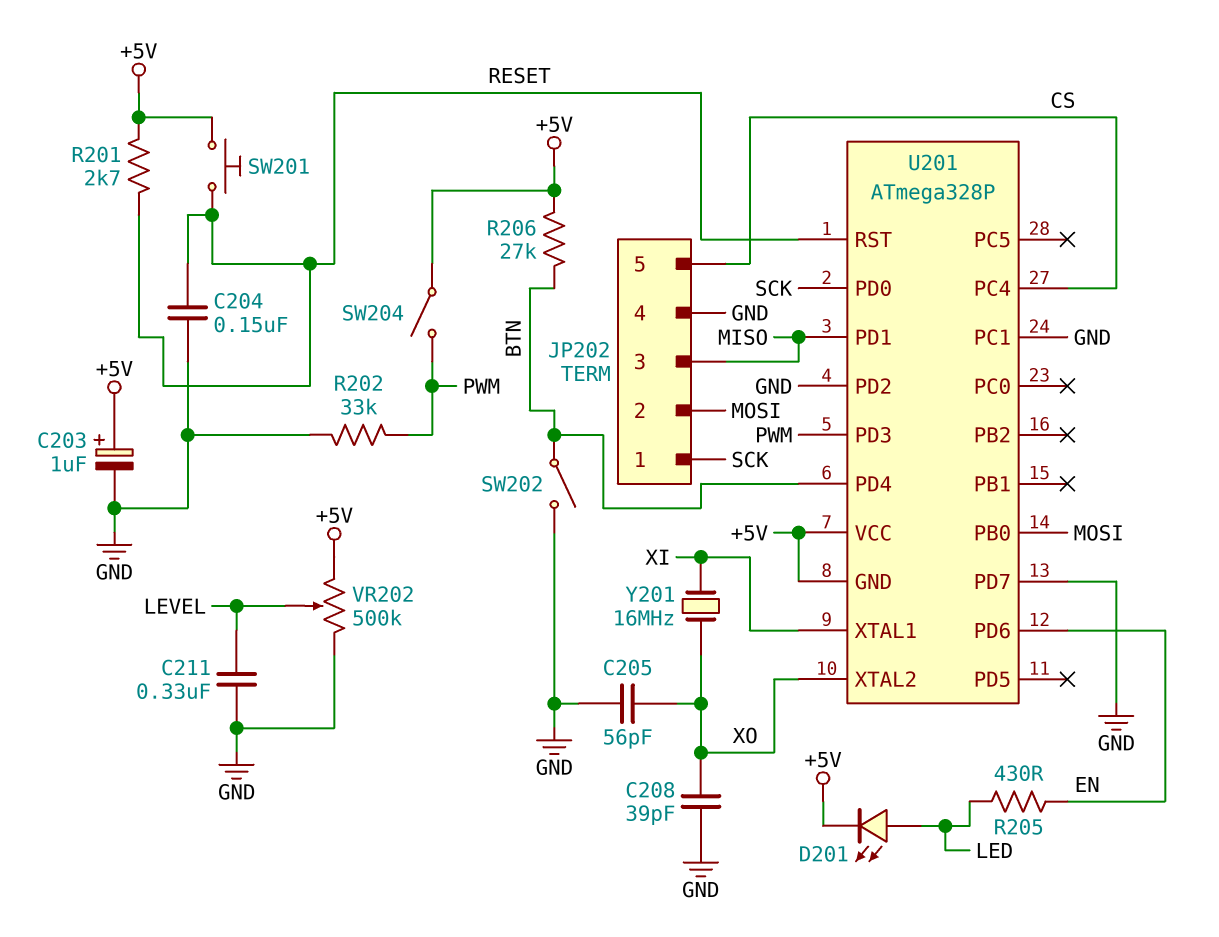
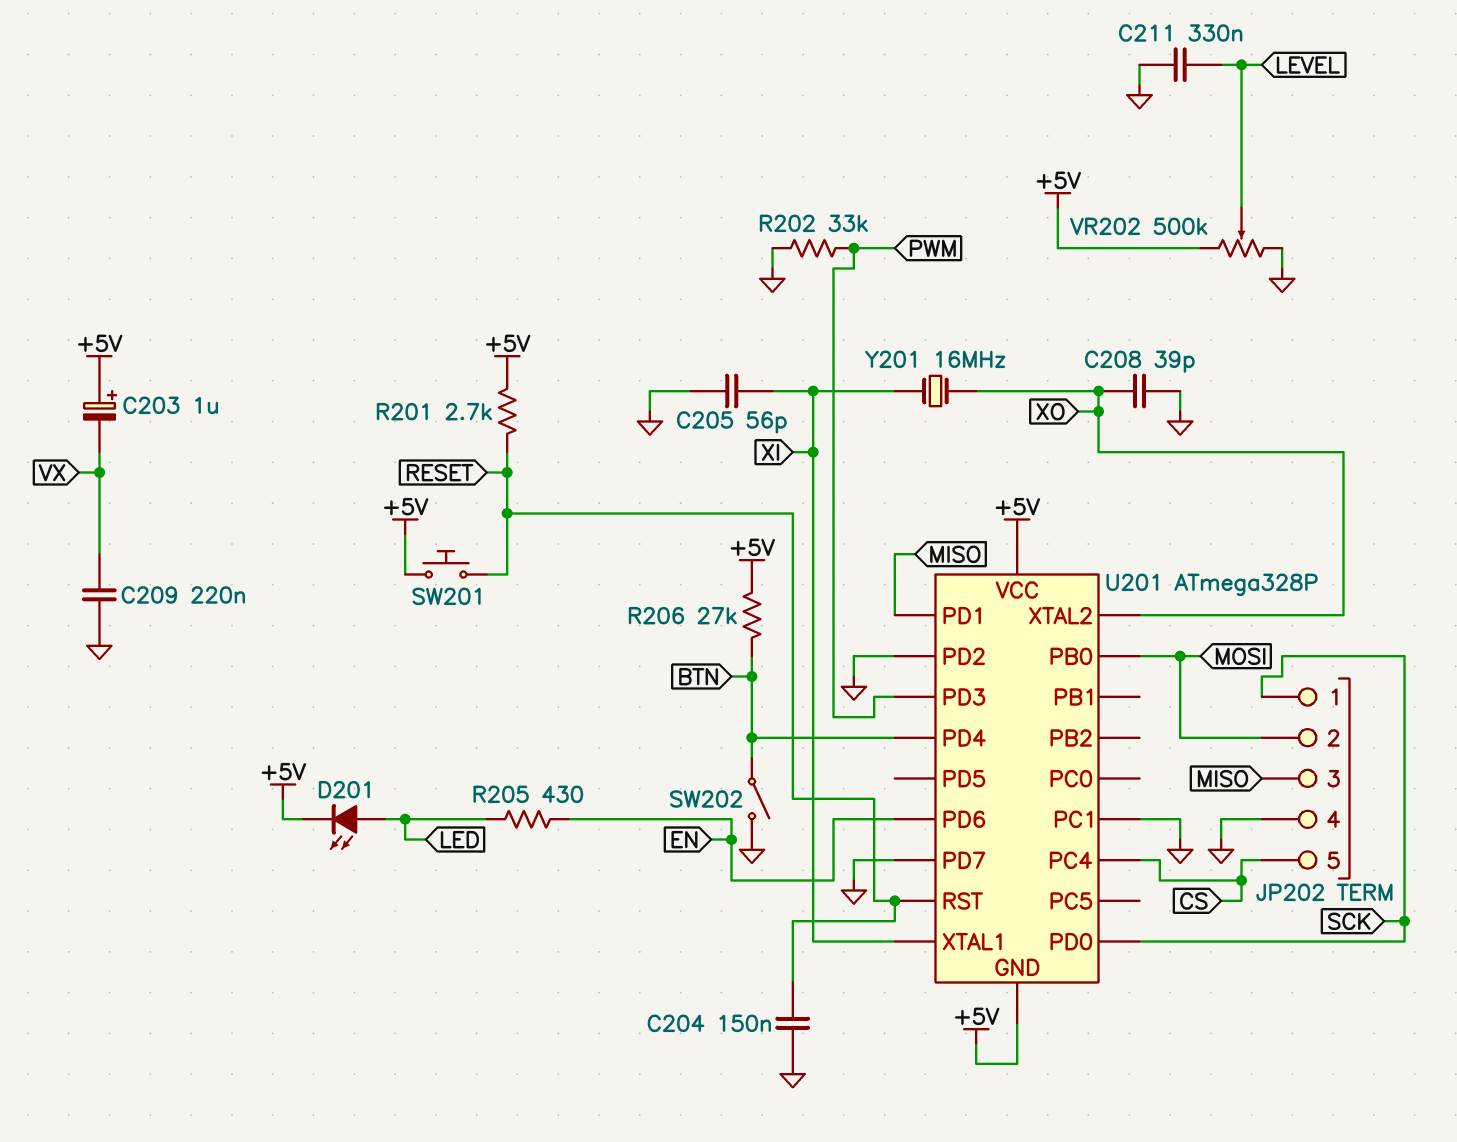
C203: 1uF (plus +5V, minus GND) -> 1uF (plus +5V, minus VX)
C205: 56pF (GND, XO) -> 56pF (GND, XI)
C209: none -> 220nF (GND, VX)
SW204: switch (+5V, PWM) -> none

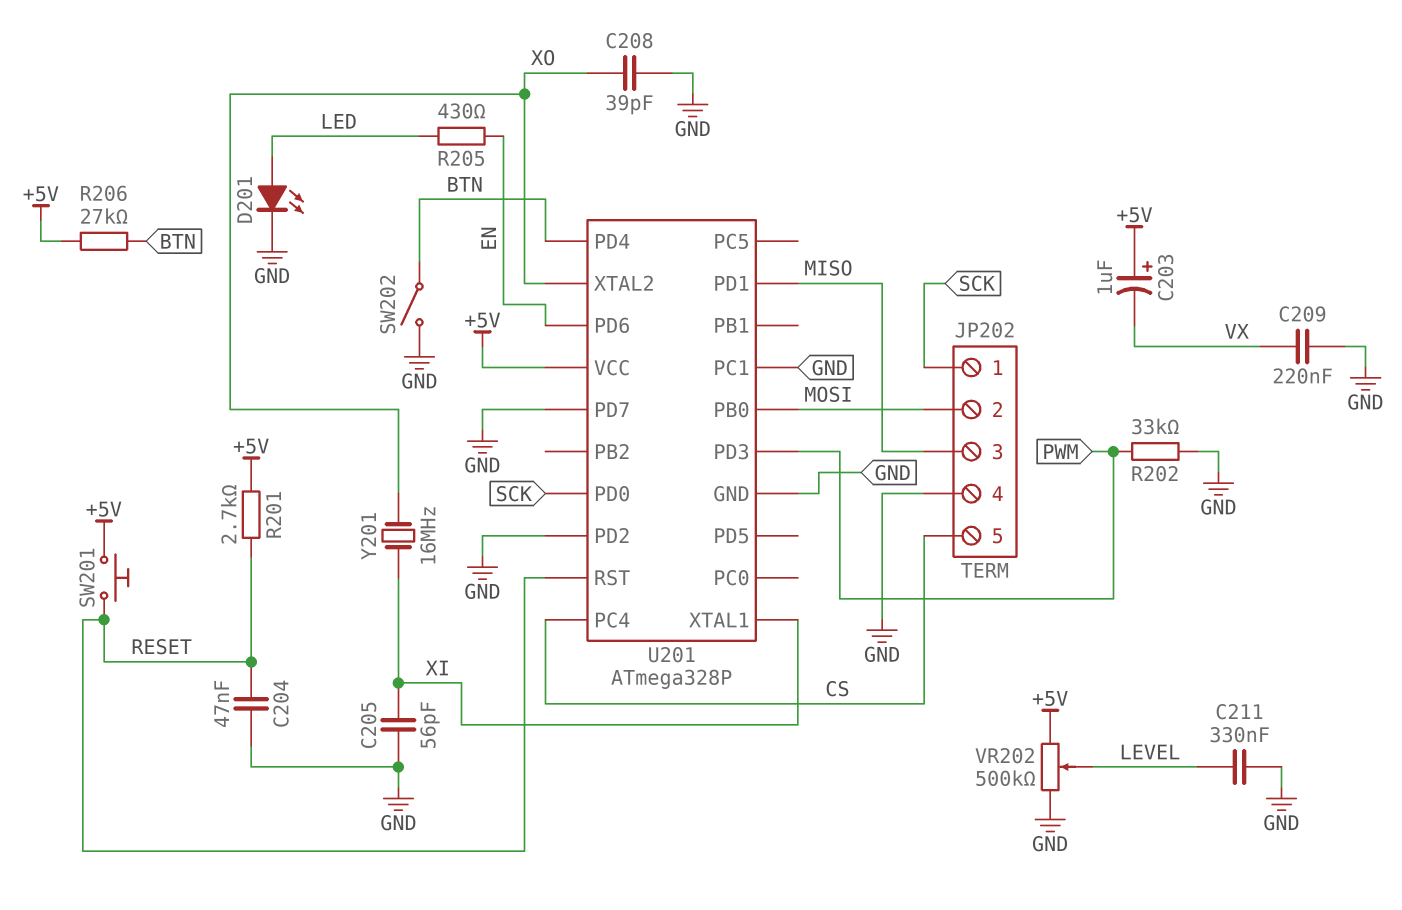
C204: 150nF (GND, RESET) -> 47nF (GND, RESET)
D201: LED (A LED, K +5V) -> LED (A LED, K GND)
U201 pin GND: +5V -> GND

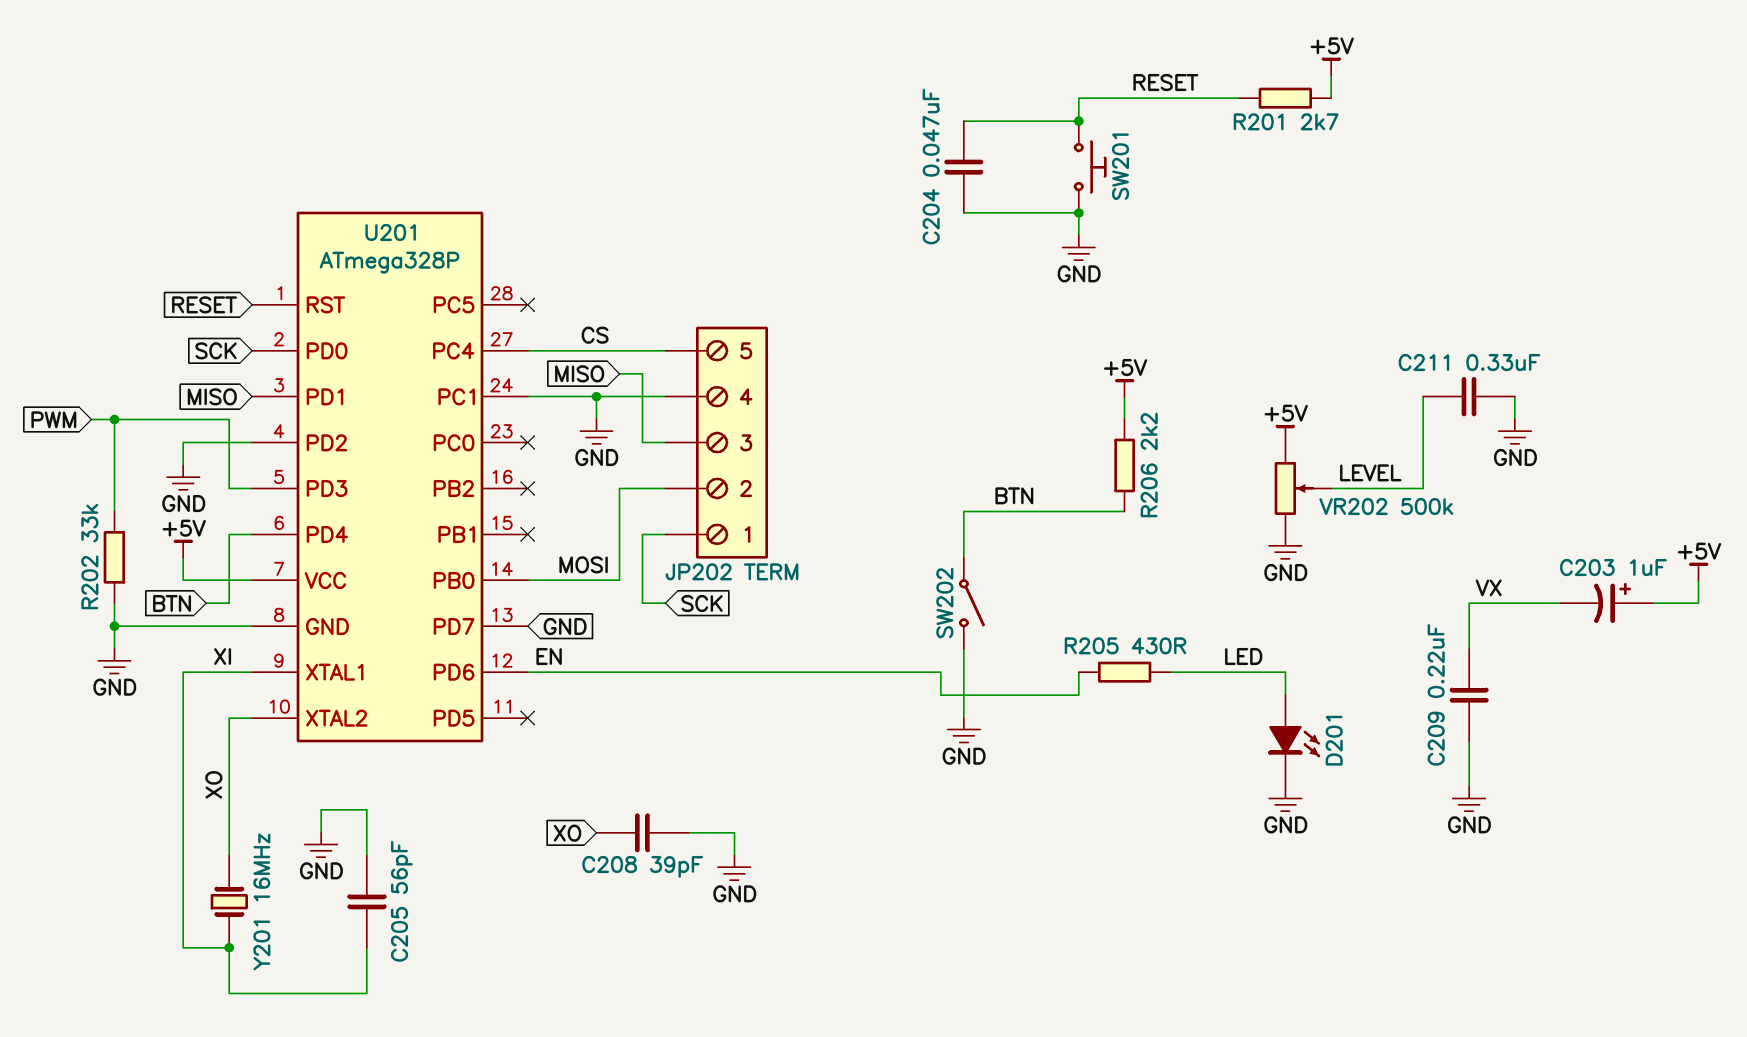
R206: 27k (+5V, BTN) -> 2.2k (+5V, BTN)
SW201: button (+5V, RESET) -> button (GND, RESET)

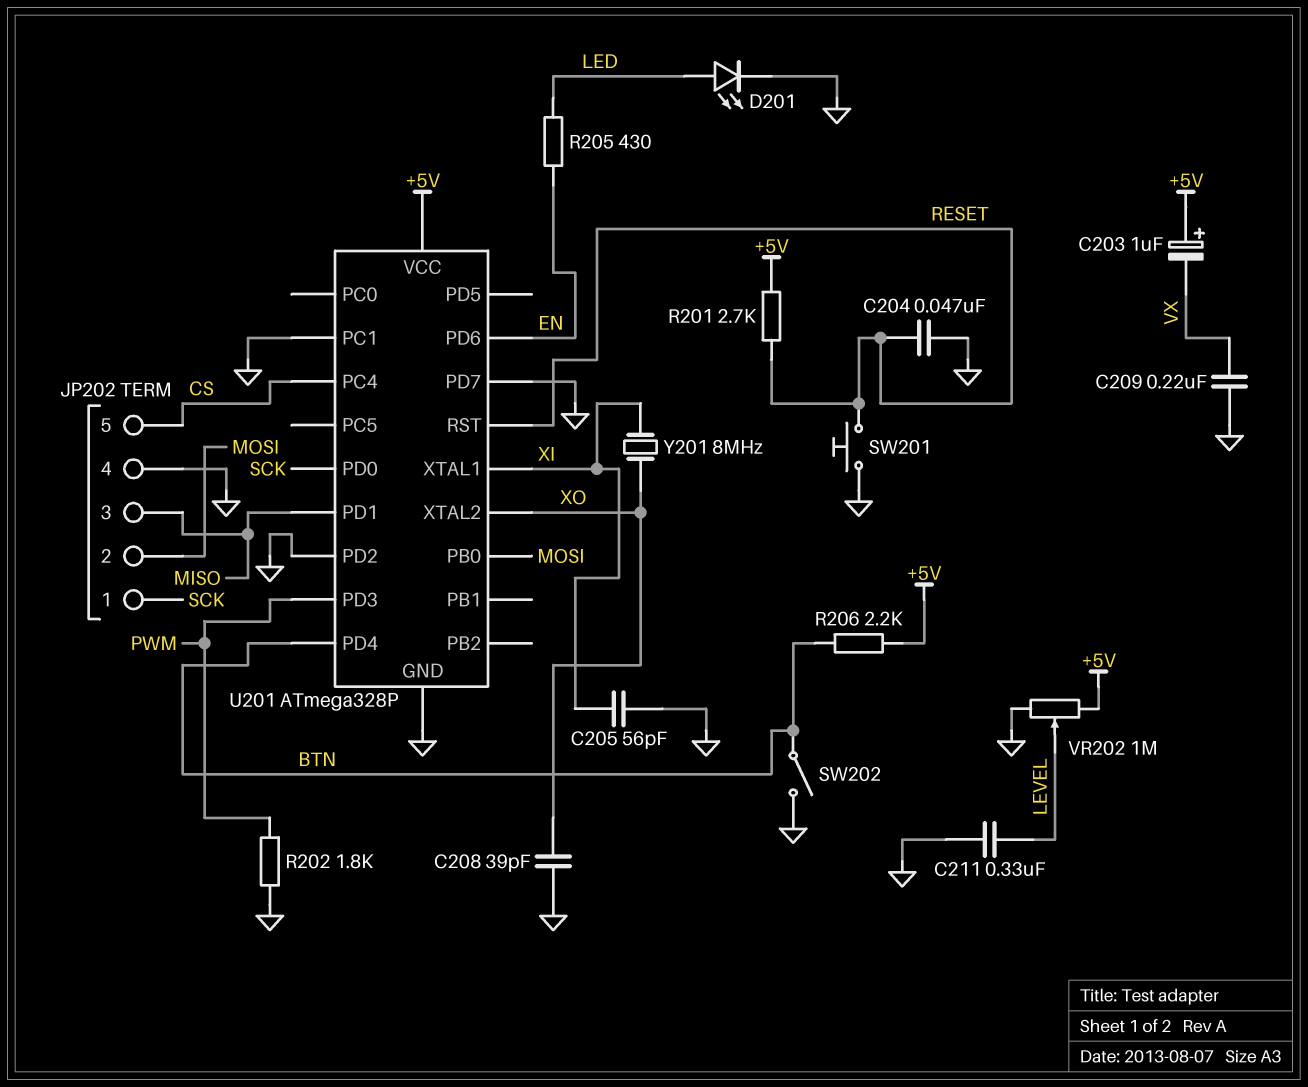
R202: 33k (GND, PWM) -> 1.8k (GND, PWM)
VR202: 500k (+5V, GND, wiper LEVEL) -> 1M (+5V, GND, wiper LEVEL)
Y201: 16MHz (XI, XO) -> 8MHz (XI, XO)

